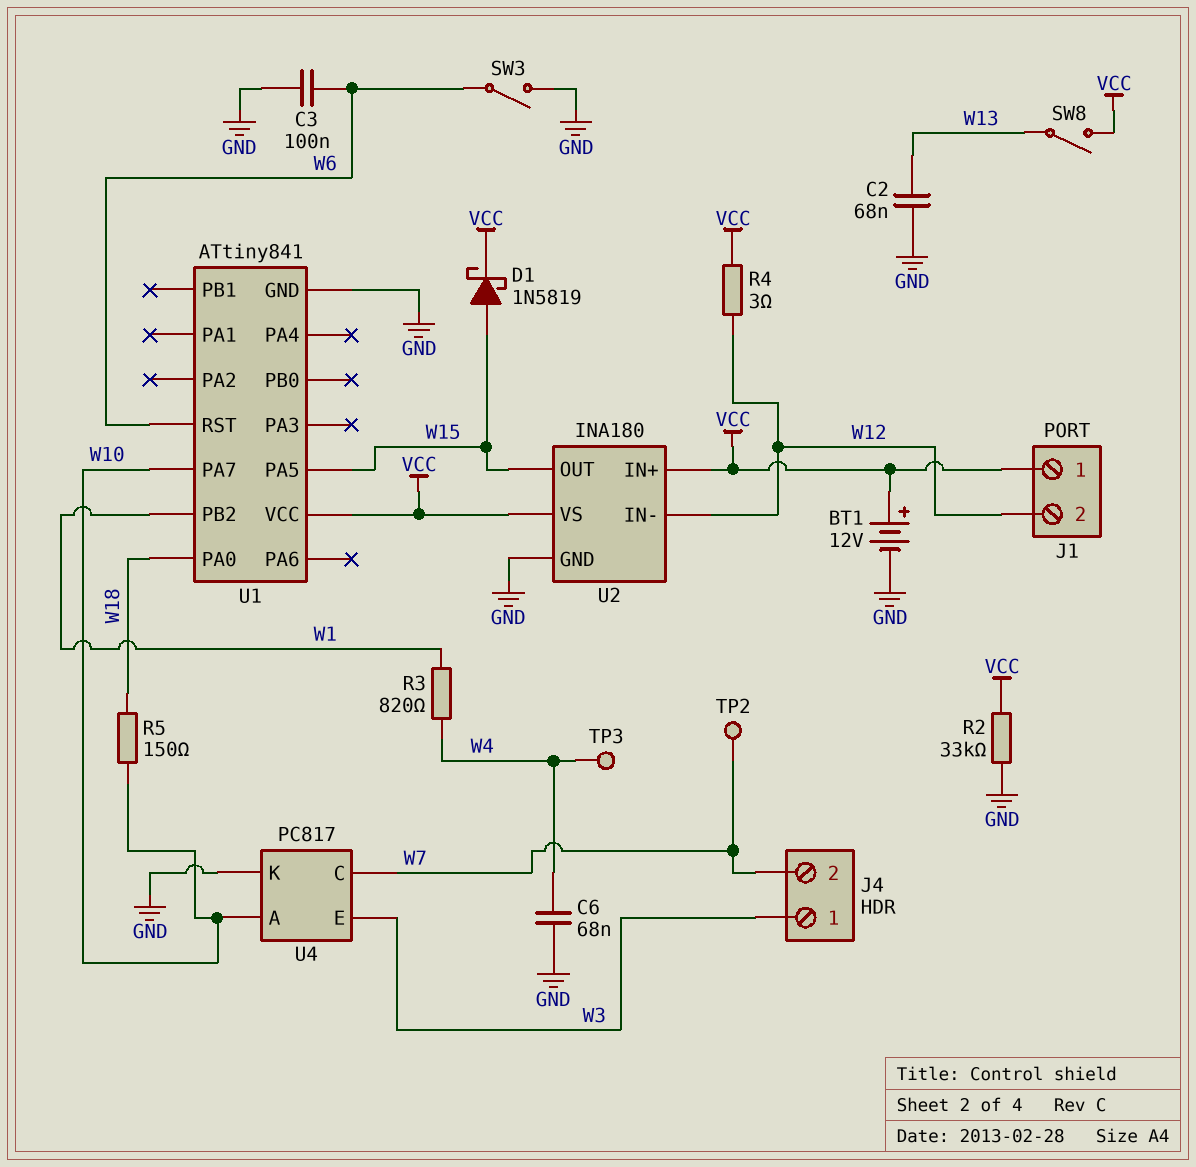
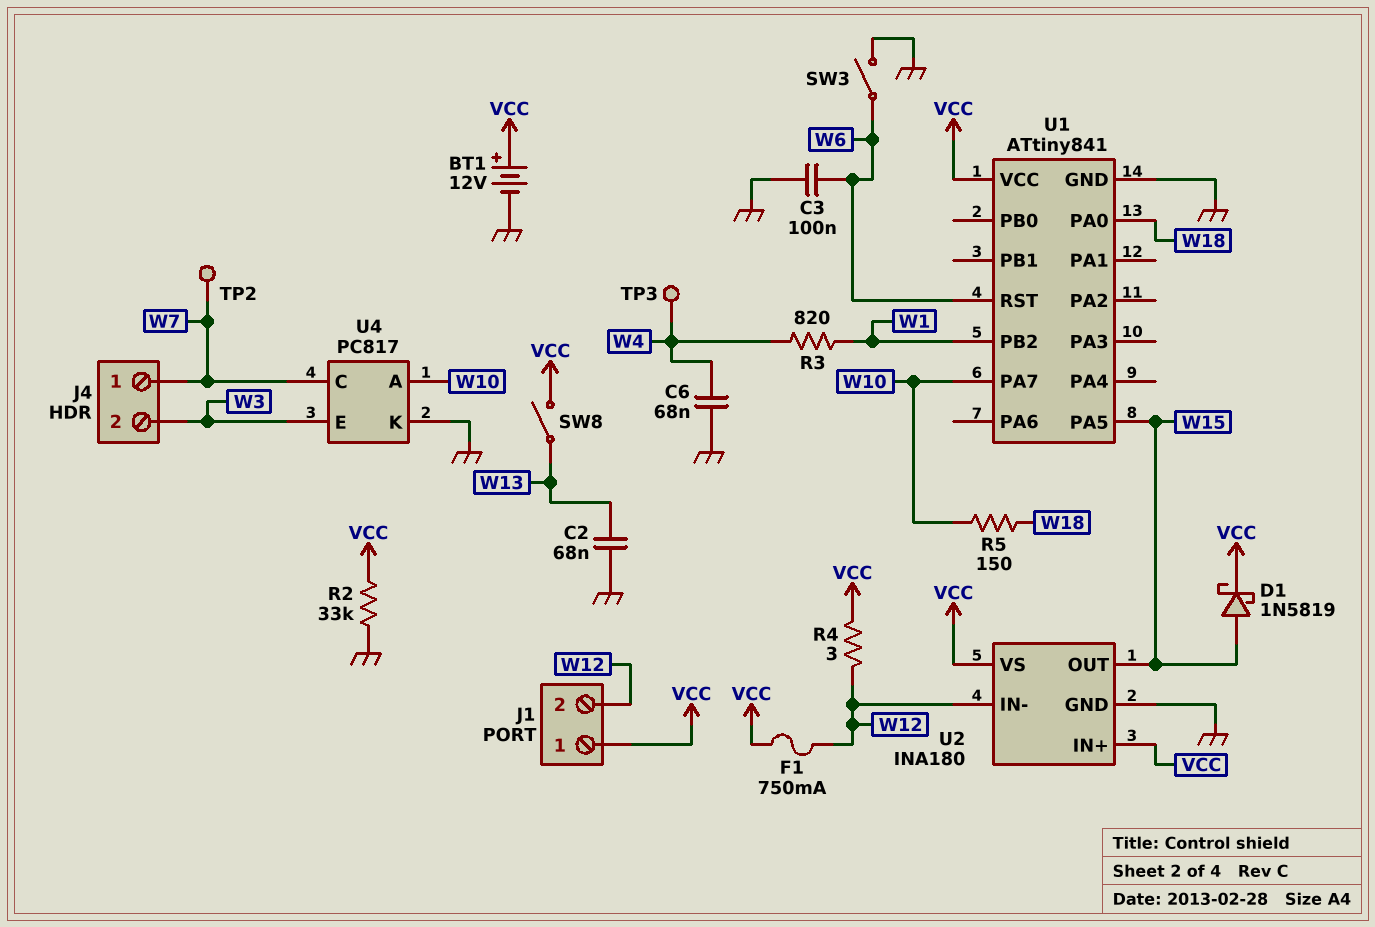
F1: none -> 750mA (VCC, W12)
J4 pin 1: W3 -> W7
J4 pin 2: W7 -> W3

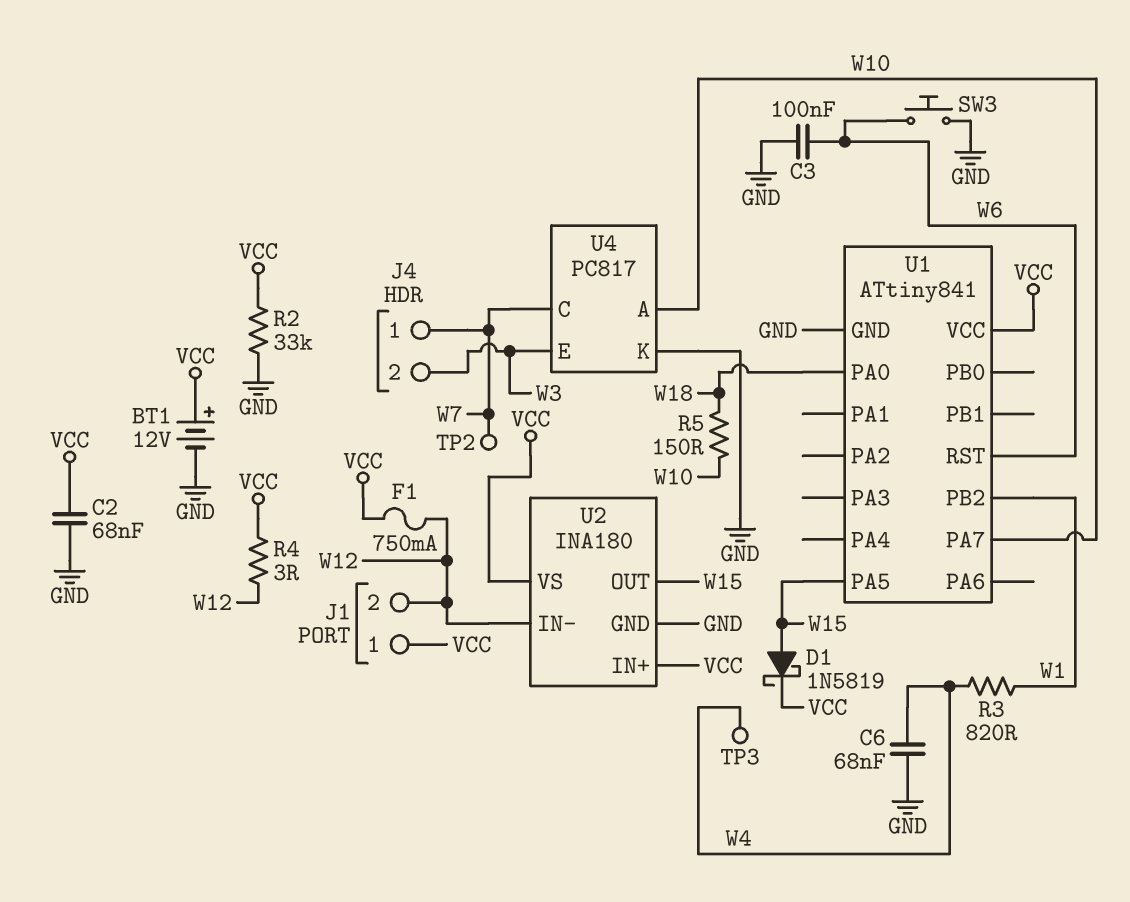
C2: 68nF (GND, W13) -> 68nF (GND, VCC)
SW3: switch (GND, W6) -> button (GND, W6)
SW8: switch (VCC, W13) -> none

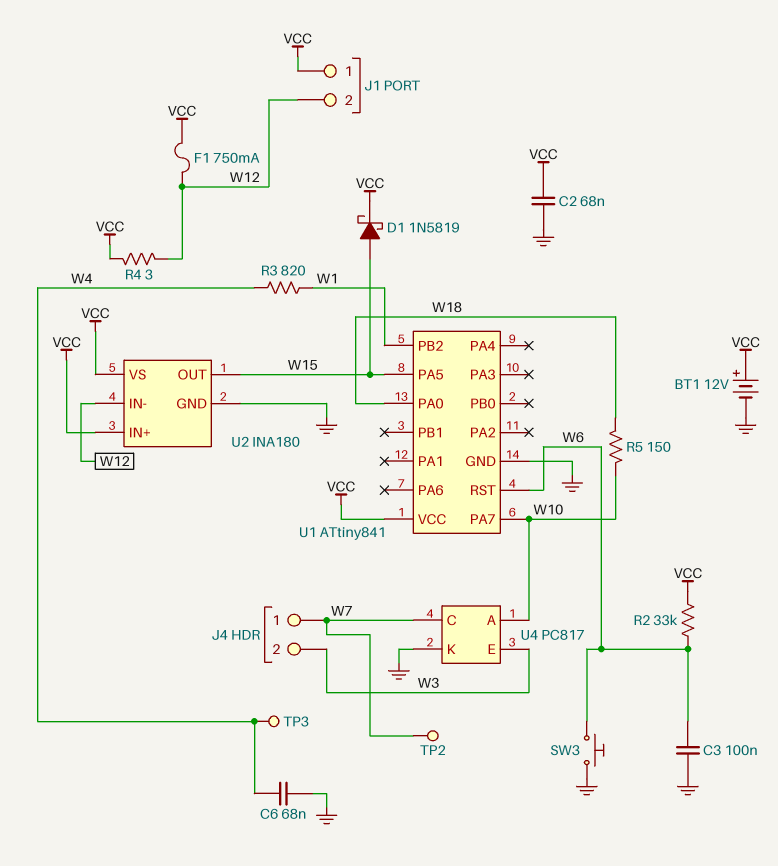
R2: 33k (GND, VCC) -> 33k (VCC, W6)

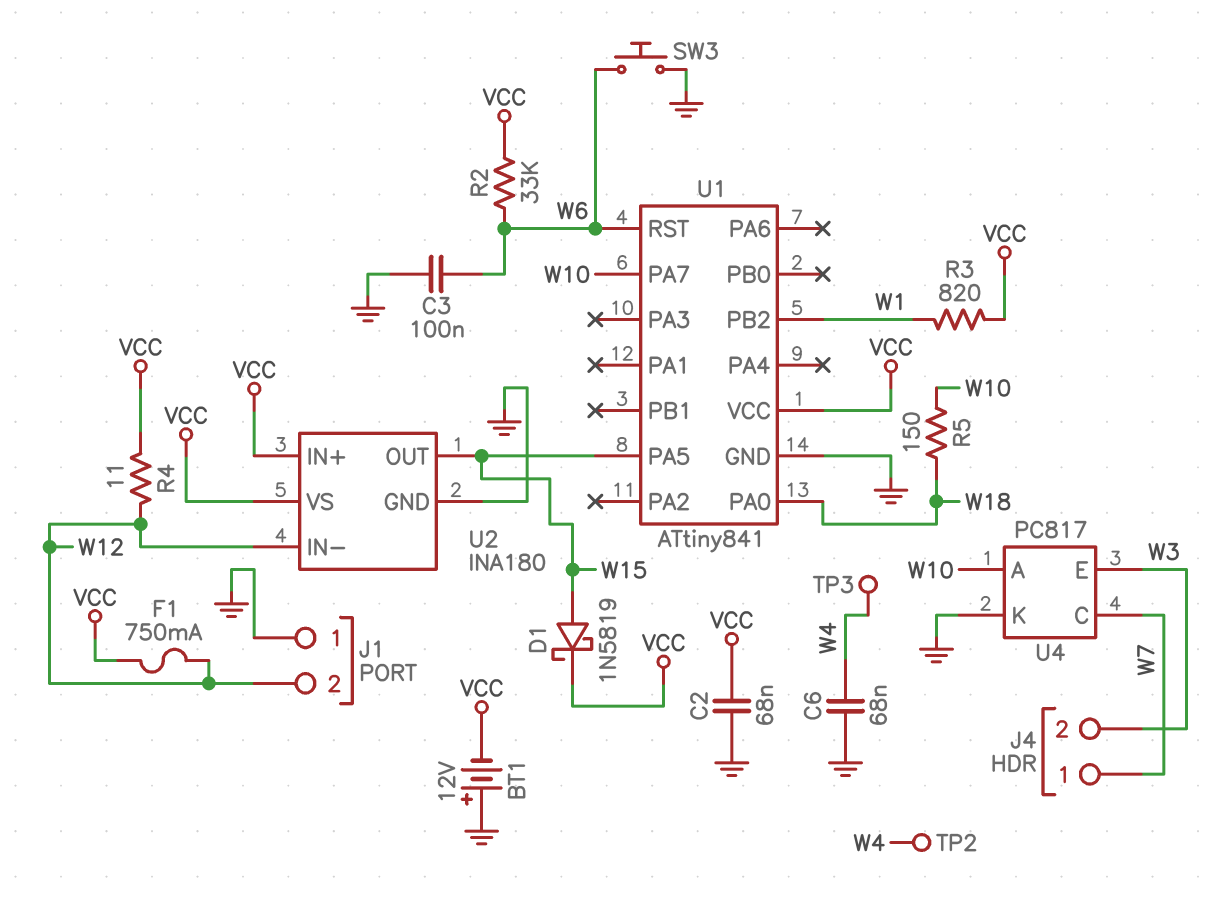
BT1: 12V (plus VCC, minus GND) -> 12V (plus GND, minus VCC)
J1 pin 1: VCC -> GND
R3: 820 (W1, W4) -> 820 (VCC, W1)
R4: 3 (VCC, W12) -> 11 (VCC, W12)
TP2: test point (W7) -> test point (W4)

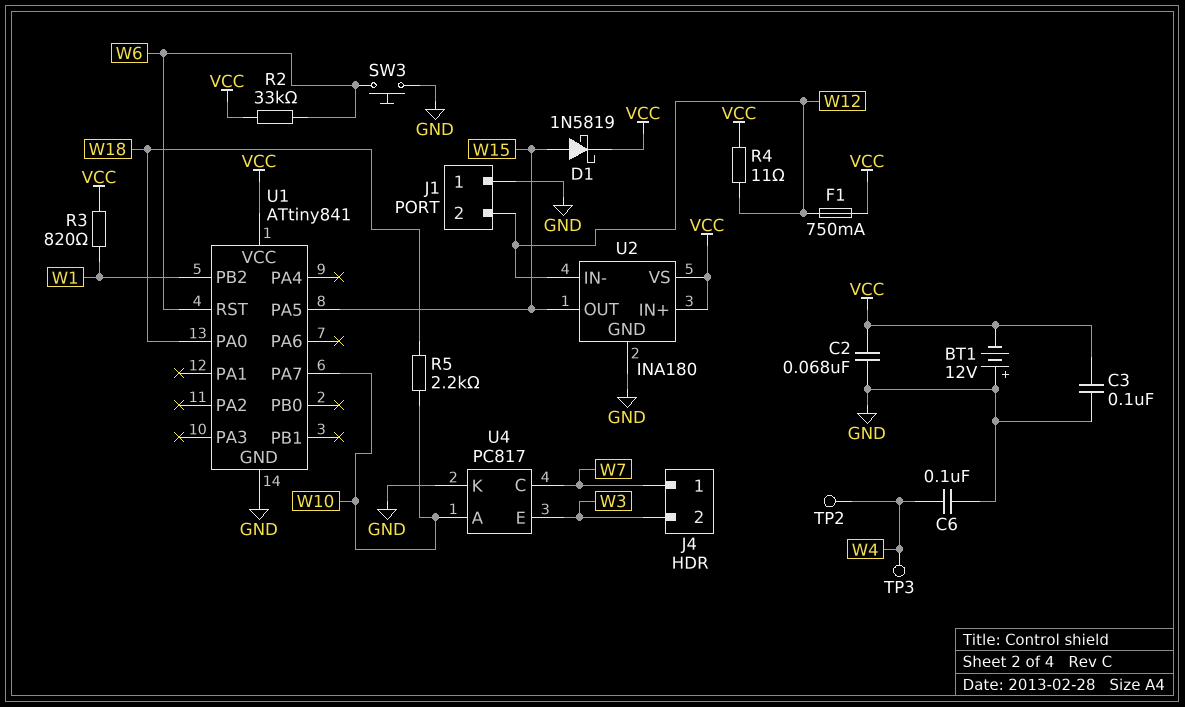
C3: 100nF (GND, W6) -> 100nF (GND, VCC)
C6: 68nF (GND, W4) -> 100nF (GND, W4)
R5: 150 (W10, W18) -> 2.2k (W10, W18)

